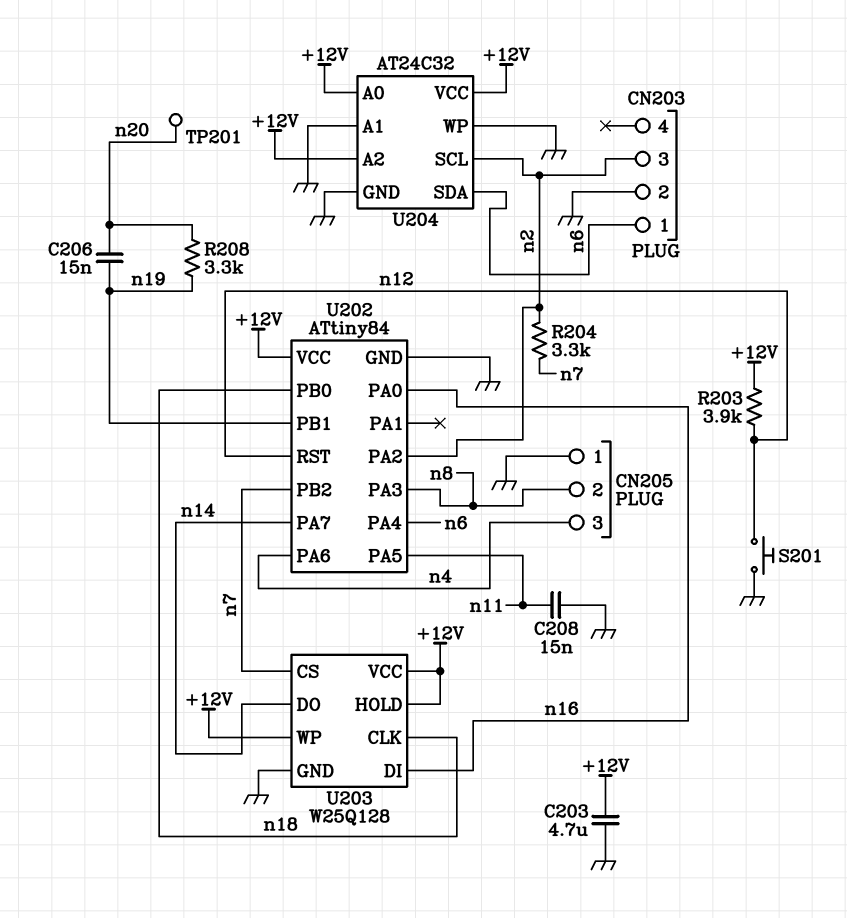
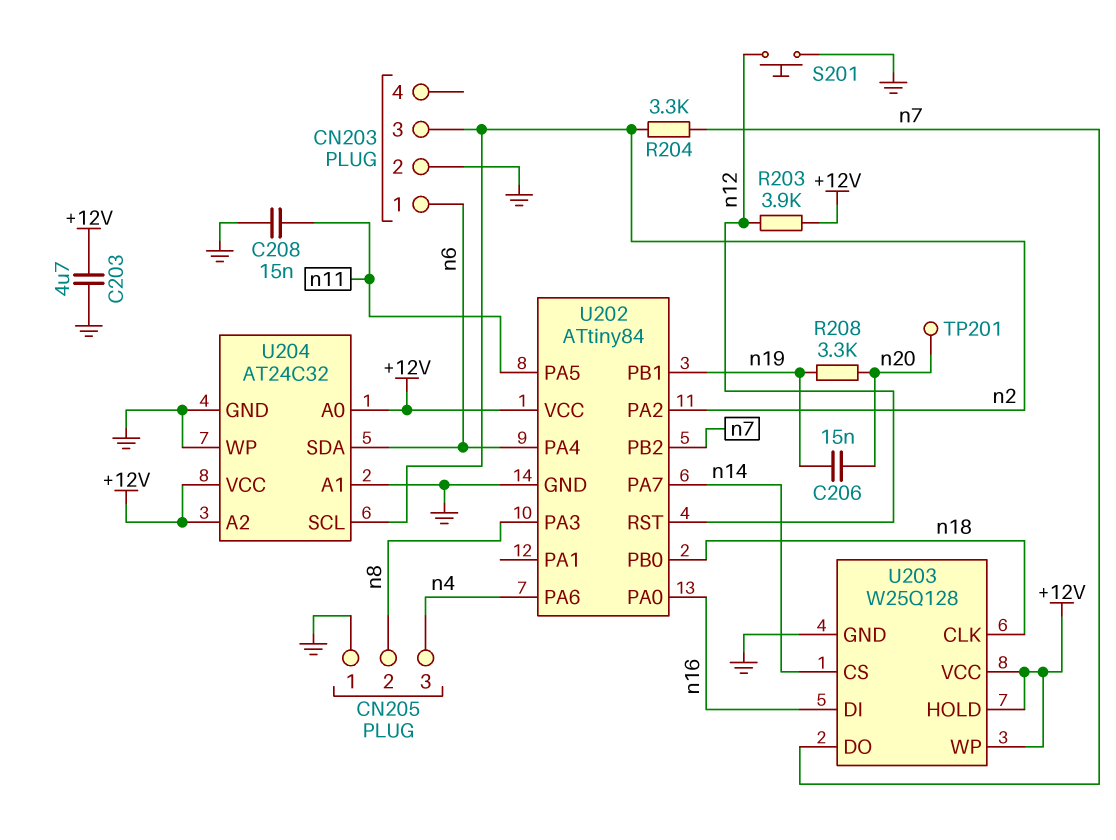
U203 pin CS: n7 -> n14
U203 pin DO: n14 -> n7

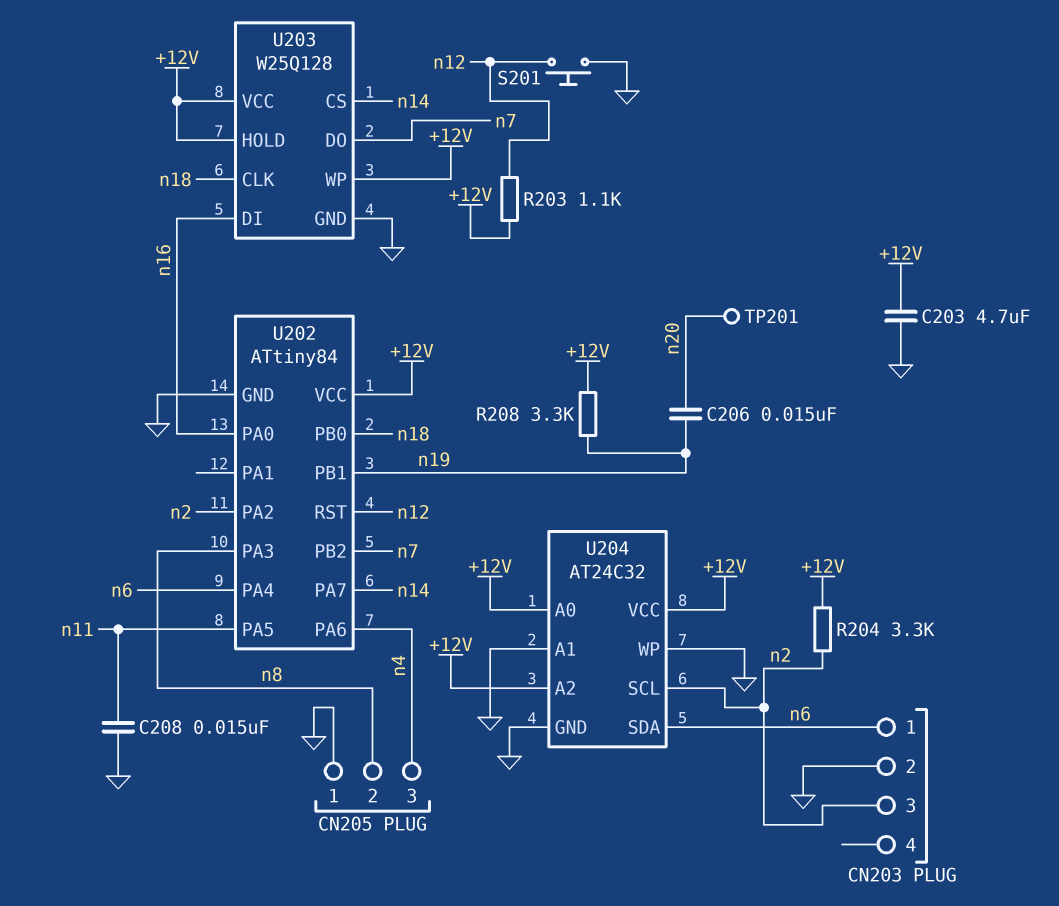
R203: 3.9k (+12V, n12) -> 1.1k (+12V, n12)
R204: 3.3k (n2, n7) -> 3.3k (+12V, n2)
R208: 3.3k (n19, n20) -> 3.3k (+12V, n19)

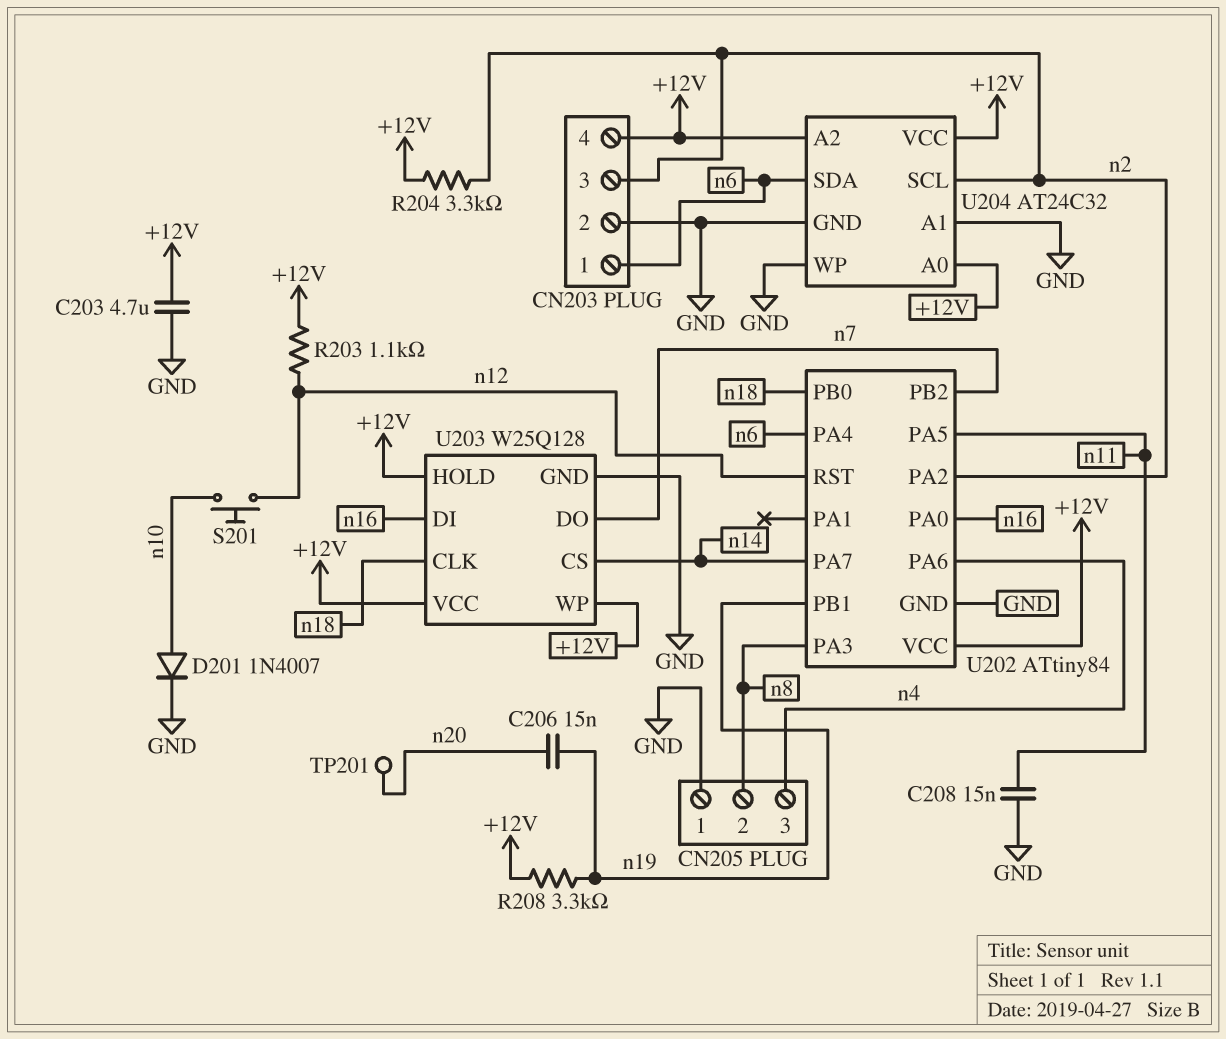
CN203 pin 4: none -> +12V
D201: none -> diode 1N4007 (A n10, K GND)
S201: button (GND, n12) -> button (n10, n12)

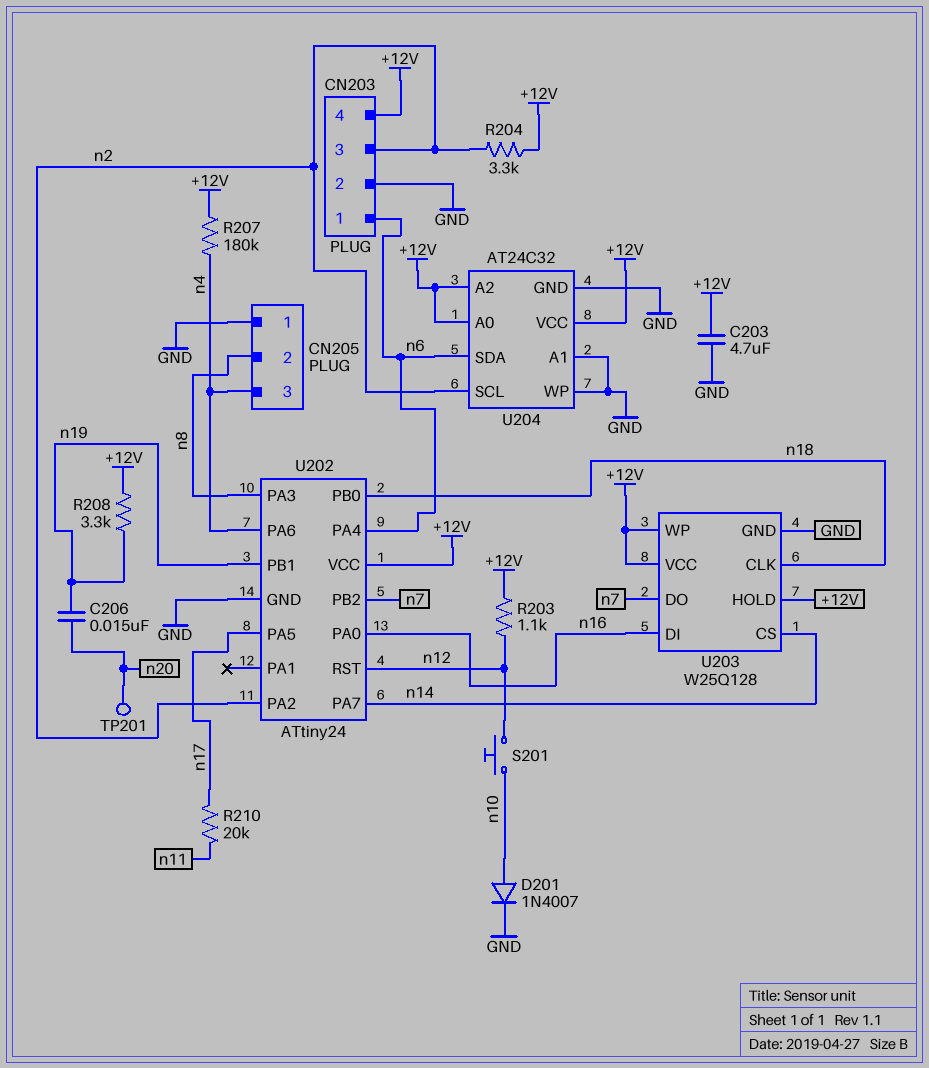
C208: 15nF (GND, n11) -> none
R207: none -> 180k (+12V, n4)
R210: none -> 20k (n11, n17)
U202: ATtiny84 -> ATtiny24
U202 pin PA5: n11 -> n17

